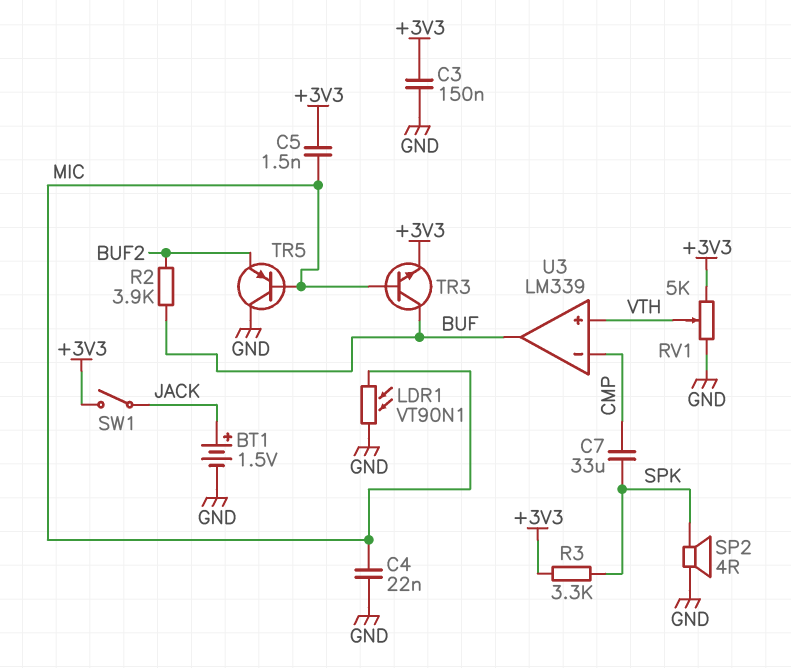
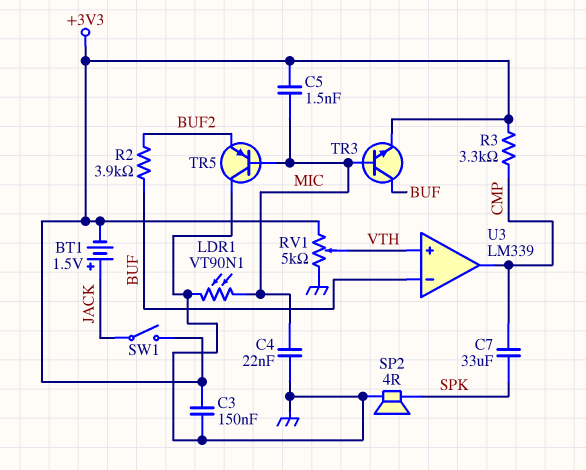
BT1: 1.5V (plus JACK, minus GND) -> 1.5V (plus JACK, minus +3V3)
R3: 3.3k (+3V3, SPK) -> 3.3k (+3V3, CMP)
U3 pin in-: CMP -> BUF
U3 pin out: BUF -> CMP

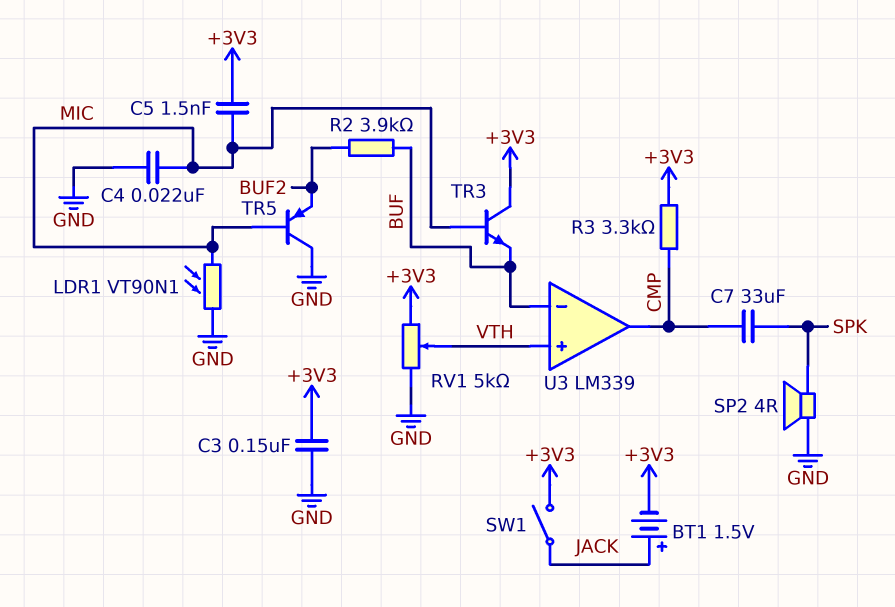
TR3: NPN (B MIC, C BUF, E +3V3) -> NPN (B MIC, C +3V3, E BUF)

